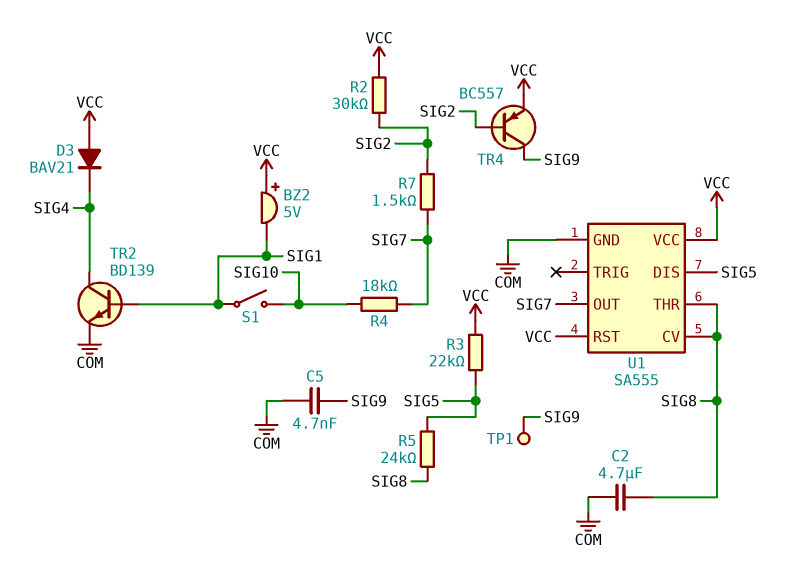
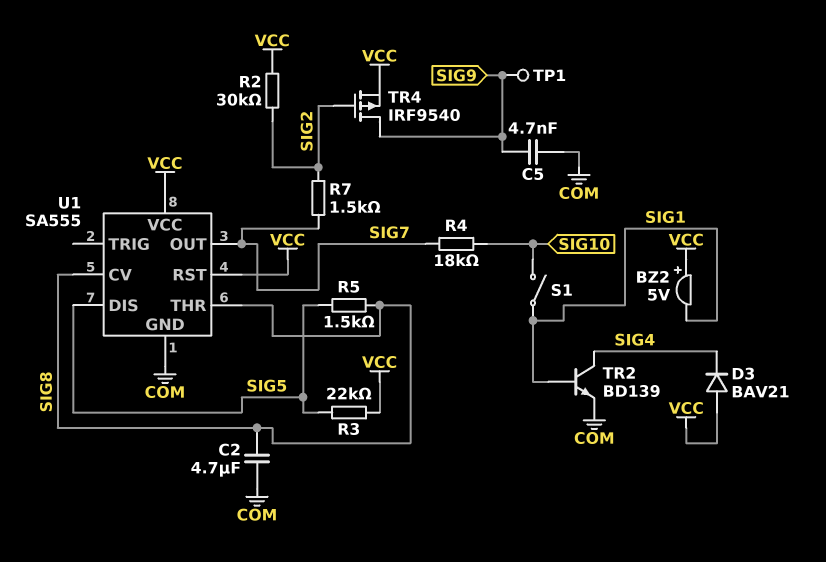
R5: 24k (SIG5, SIG8) -> 1.5k (SIG5, SIG8)
TR4: PNP BC557 (B SIG2, C SIG9, E VCC) -> PMOS IRF9540 (G SIG2, D SIG9, S VCC)

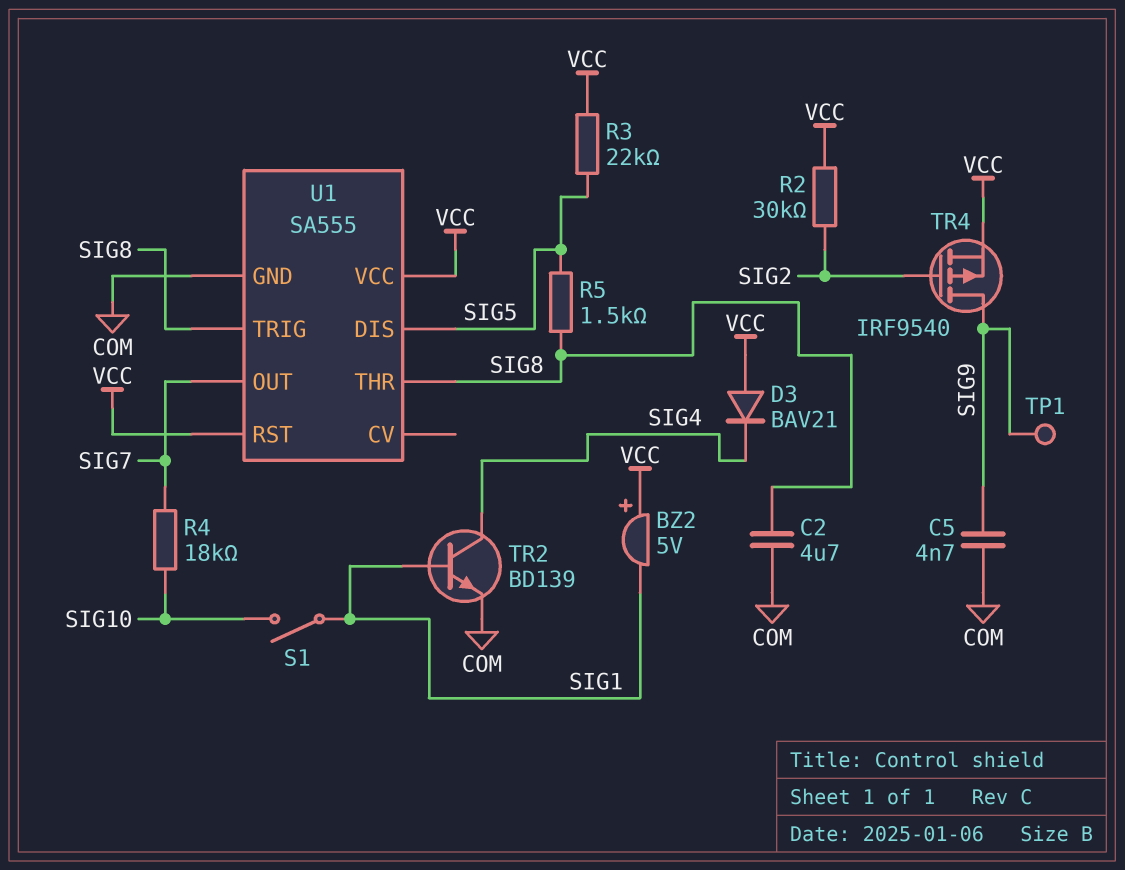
R7: 1.5k (SIG2, SIG7) -> none
U1 pin CV: SIG8 -> none
U1 pin TRIG: none -> SIG8

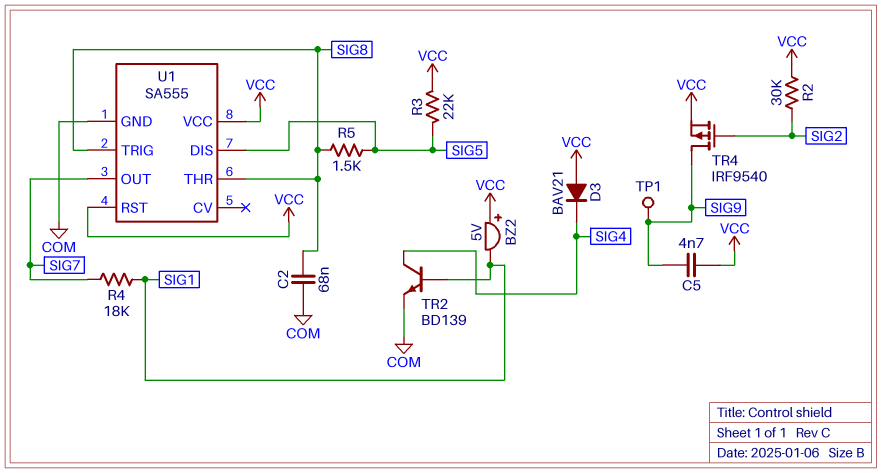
C2: 4.7uF (COM, SIG8) -> 68nF (COM, SIG8)
C5: 4.7nF (COM, SIG9) -> 4.7nF (SIG9, VCC)
R4: 18k (SIG7, SIG10) -> 18k (SIG1, SIG7)
S1: switch (SIG1, SIG10) -> none

